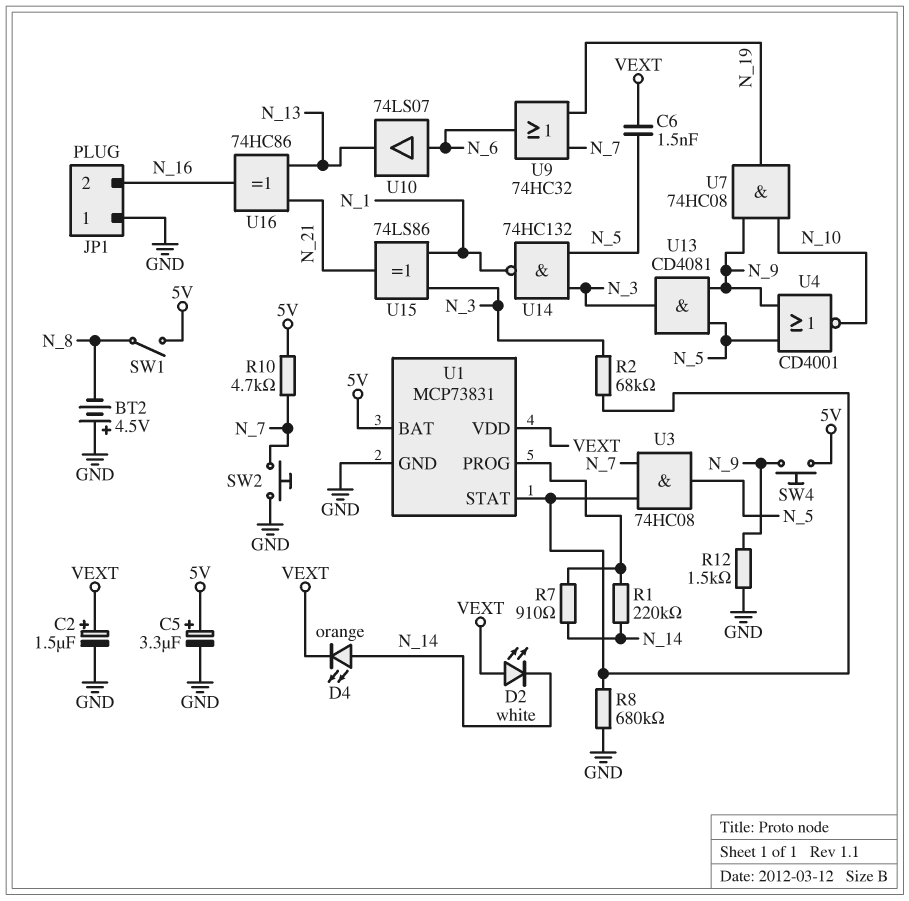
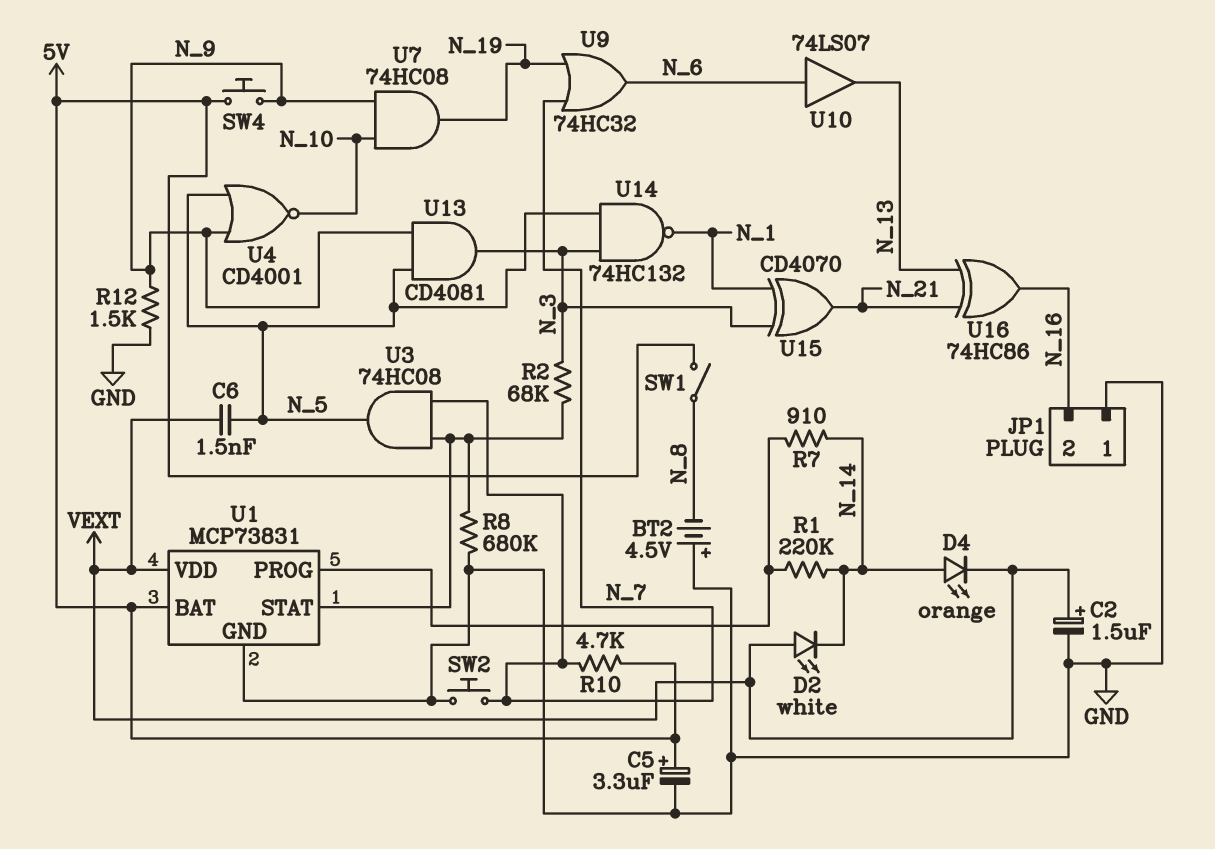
U15: XOR 74LS86 (in N_1, in N_3, out N_21) -> XOR CD4070 (in N_1, in N_3, out N_21)

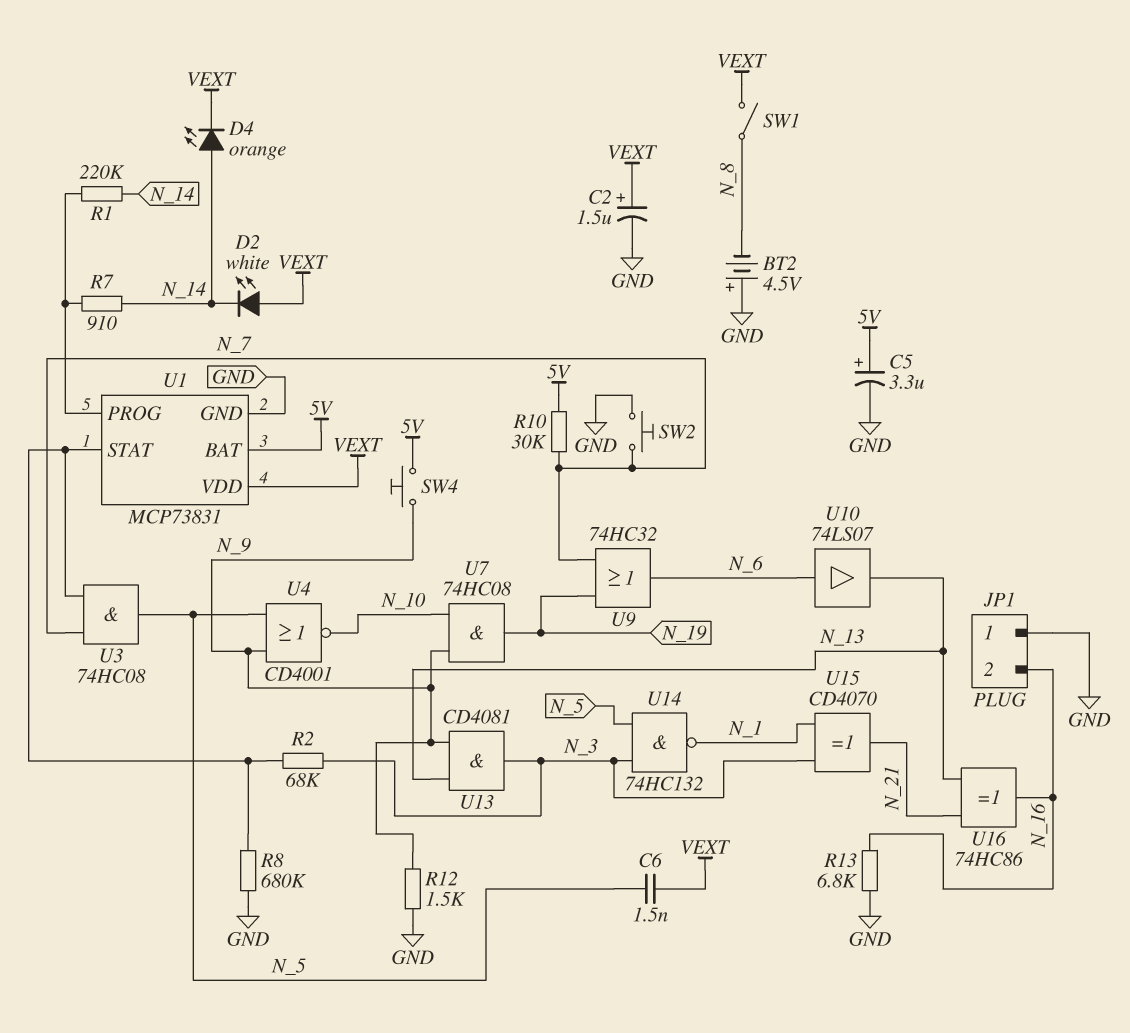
R10: 4.7k (5V, N_7) -> 30k (5V, N_7)
R13: none -> 6.8k (GND, N_16)
SW1: switch (5V, N_8) -> switch (N_8, VEXT)
U13: AND CD4081 (in N_5, in N_9, out N_3) -> AND CD4081 (in N_9, in N_13, out N_3)

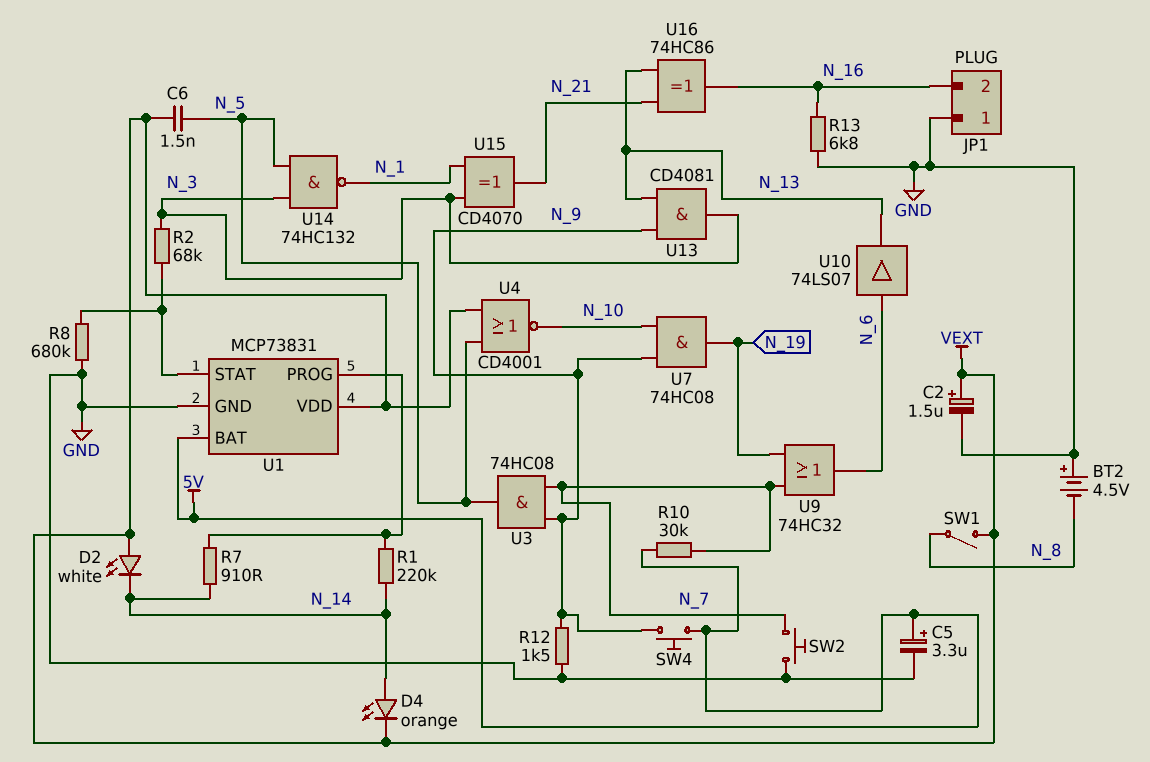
U3: AND 74HC08 (in N_7, in U1/STAT, out N_5) -> AND 74HC08 (in N_7, in N_9, out N_5)
U4: NOR CD4001 (in N_5, in N_9, out N_10) -> NOR CD4001 (in N_5, in VEXT, out N_10)

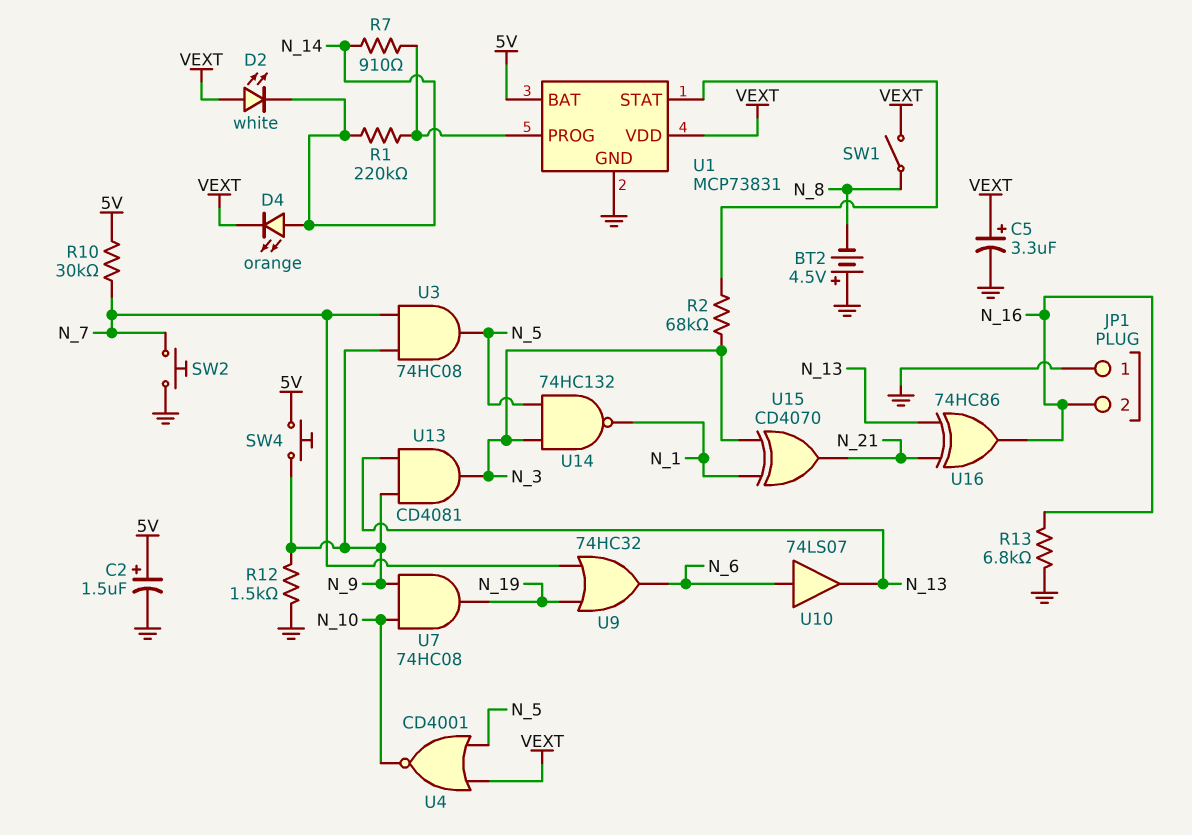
C2: 1.5uF (plus VEXT, minus GND) -> 1.5uF (plus 5V, minus GND)
C5: 3.3uF (plus 5V, minus GND) -> 3.3uF (plus VEXT, minus GND)
C6: 1.5nF (N_5, VEXT) -> none
R8: 680k (GND, U1/STAT) -> none

